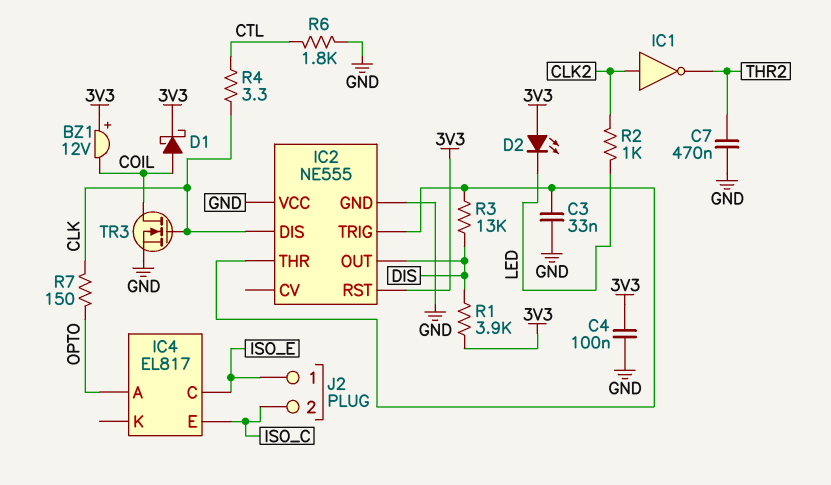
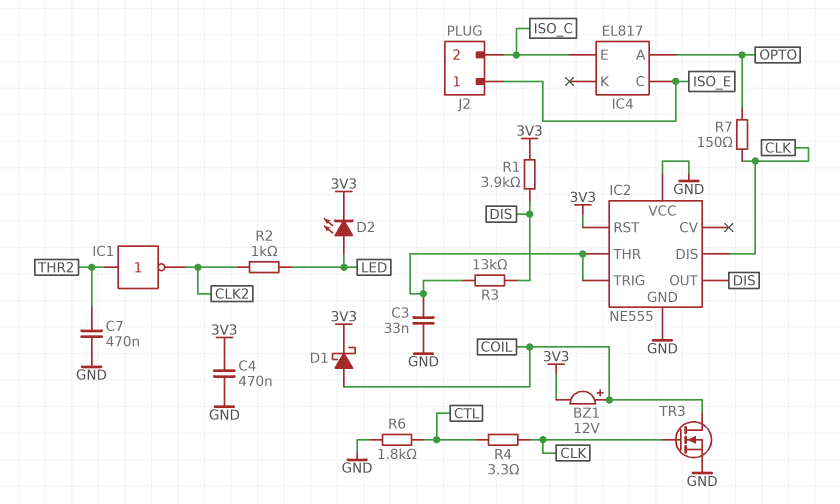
BZ1: buzzer 12V (plus 3V3, minus COIL) -> buzzer 12V (plus COIL, minus 3V3)
C4: 100nF (3V3, GND) -> 470nF (3V3, GND)
D2: LED (A 3V3, K LED) -> LED (A LED, K 3V3)
IC1: NOT (in CLK2, out THR2) -> NOT (in THR2, out CLK2)

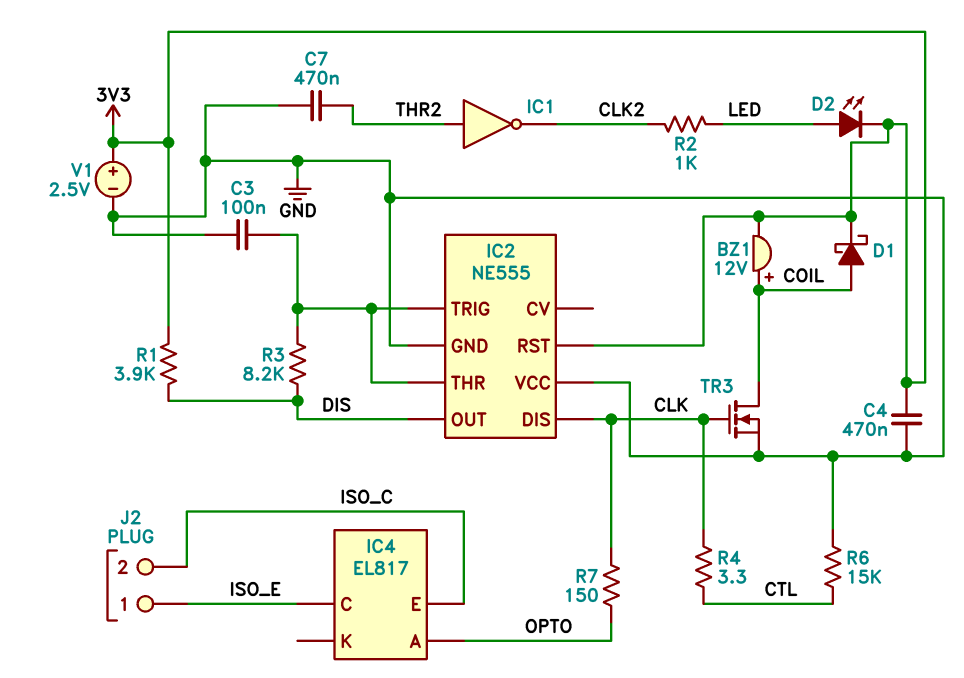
C3: 33nF (GND, IC2/THR) -> 100nF (GND, IC2/THR)
R3: 13k (DIS, IC2/THR) -> 8.2k (DIS, IC2/THR)
R6: 1.8k (CTL, GND) -> 15k (CTL, GND)
V1: none -> 2.5V (plus 3V3, minus GND)

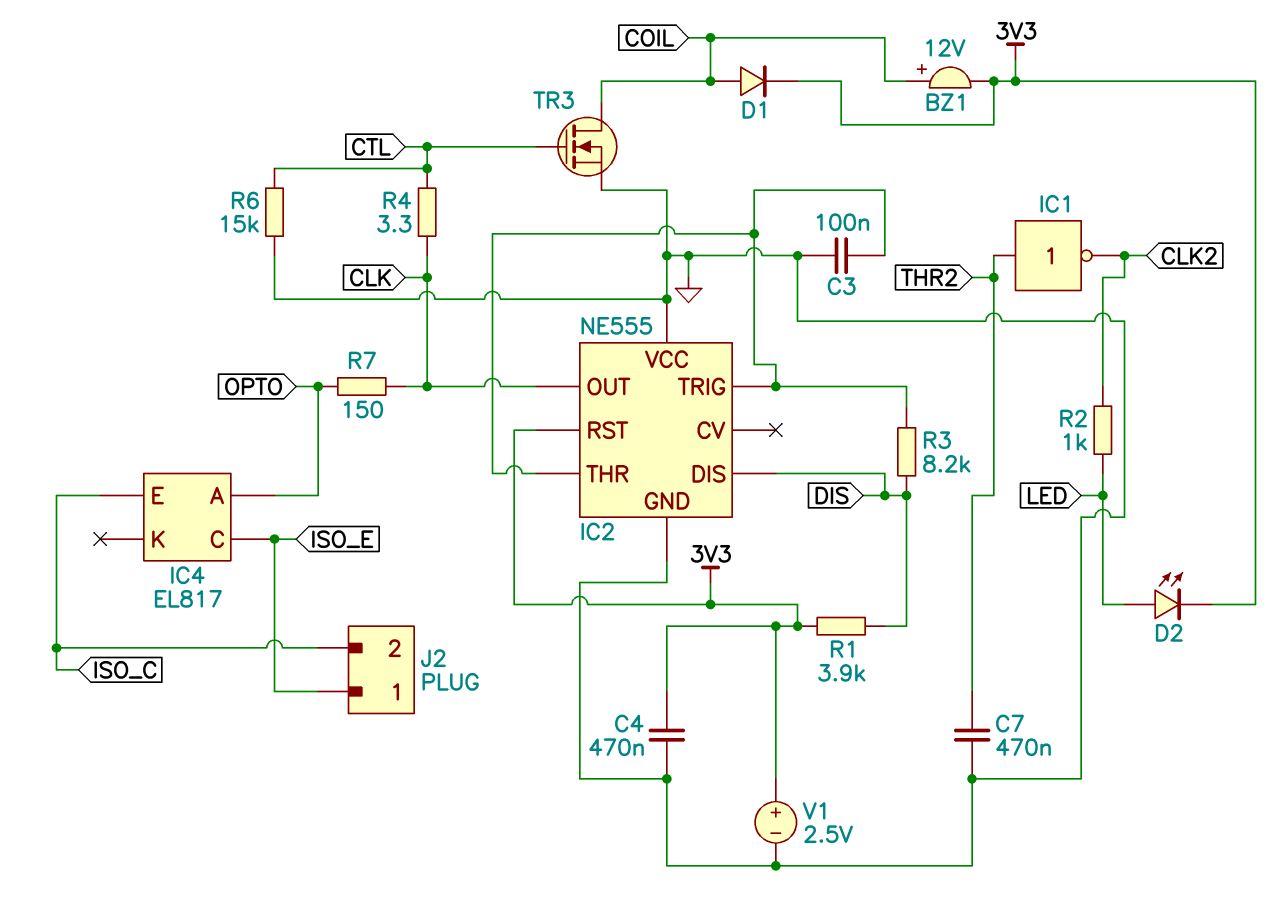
D1: schottky (A COIL, K 3V3) -> diode (A COIL, K 3V3)
IC2 pin DIS: CLK -> DIS
IC2 pin OUT: DIS -> CLK
TR3: NMOS (G CLK, D COIL, S GND) -> NMOS (G CTL, D COIL, S GND)

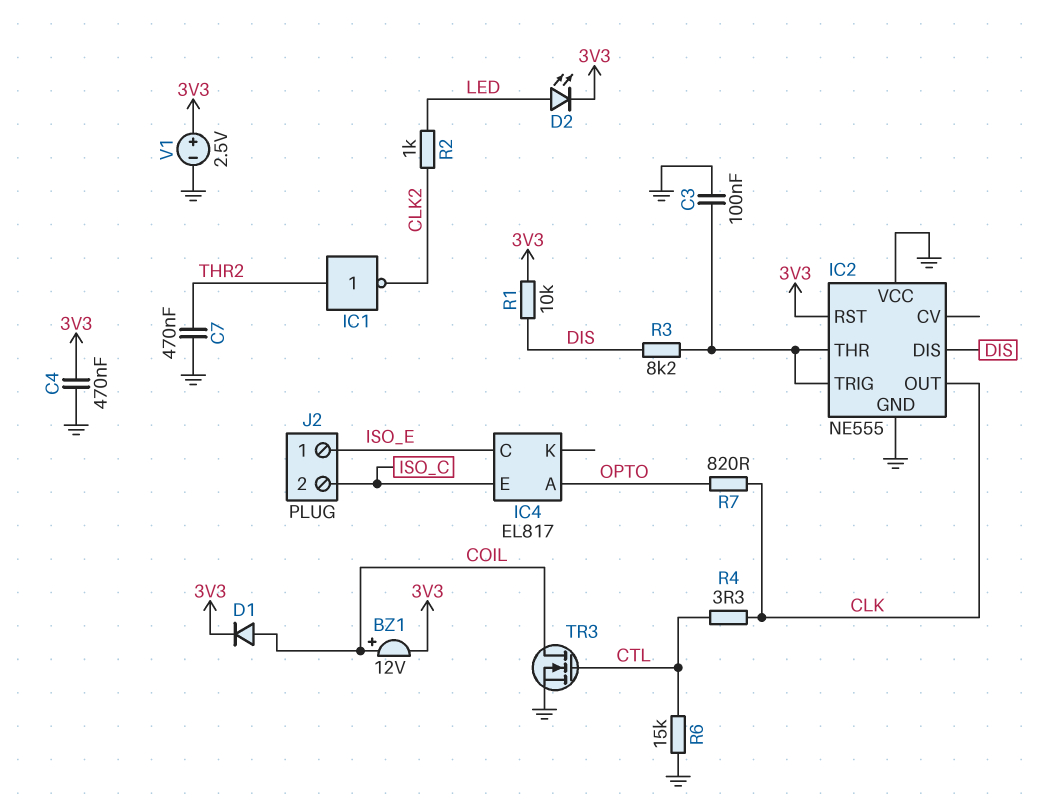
R1: 3.9k (3V3, DIS) -> 10k (3V3, DIS)
R7: 150 (CLK, OPTO) -> 820 (CLK, OPTO)

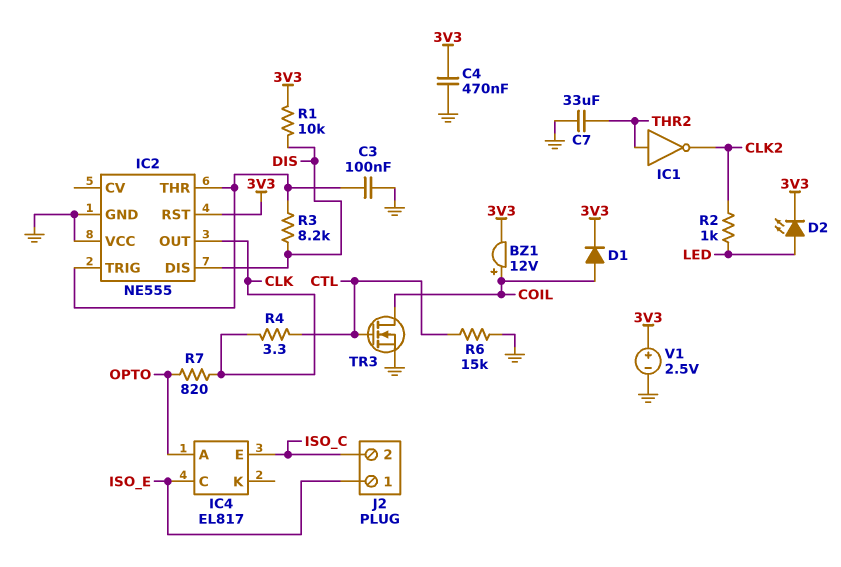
C7: 470nF (GND, THR2) -> 33uF (GND, THR2)

